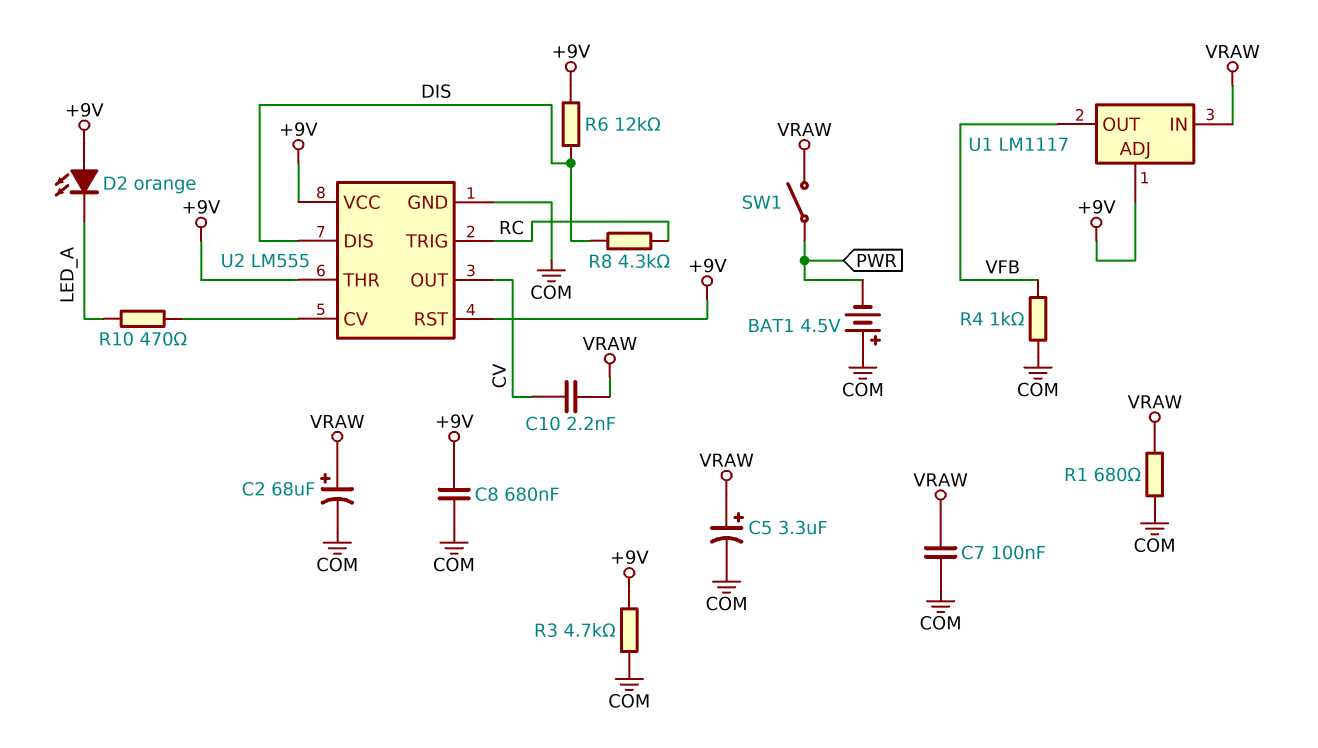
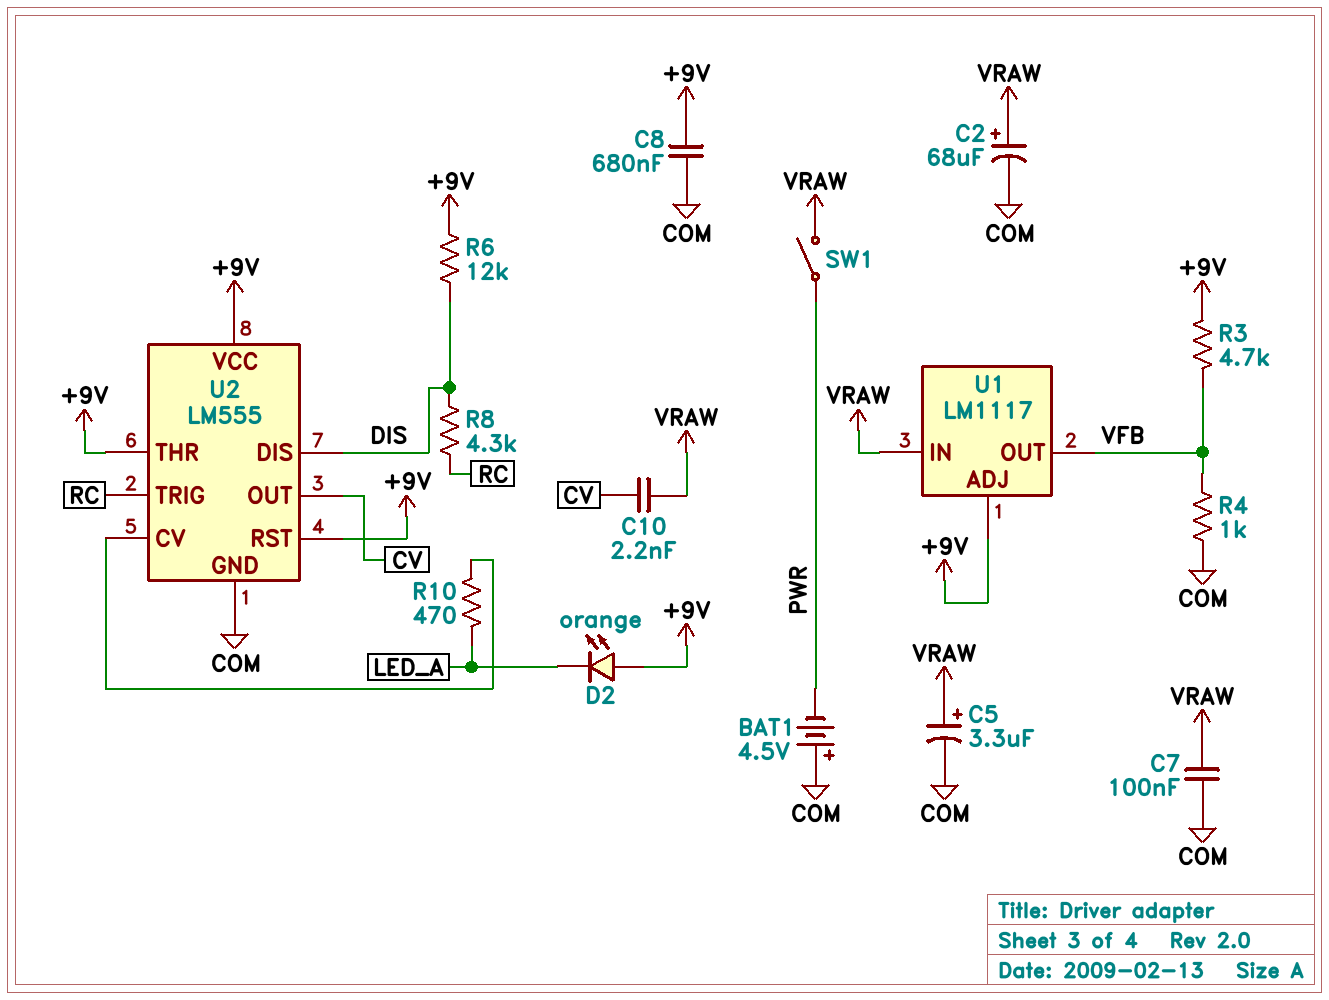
R1: 680 (COM, VRAW) -> none
R3: 4.7k (+9V, COM) -> 4.7k (+9V, VFB)

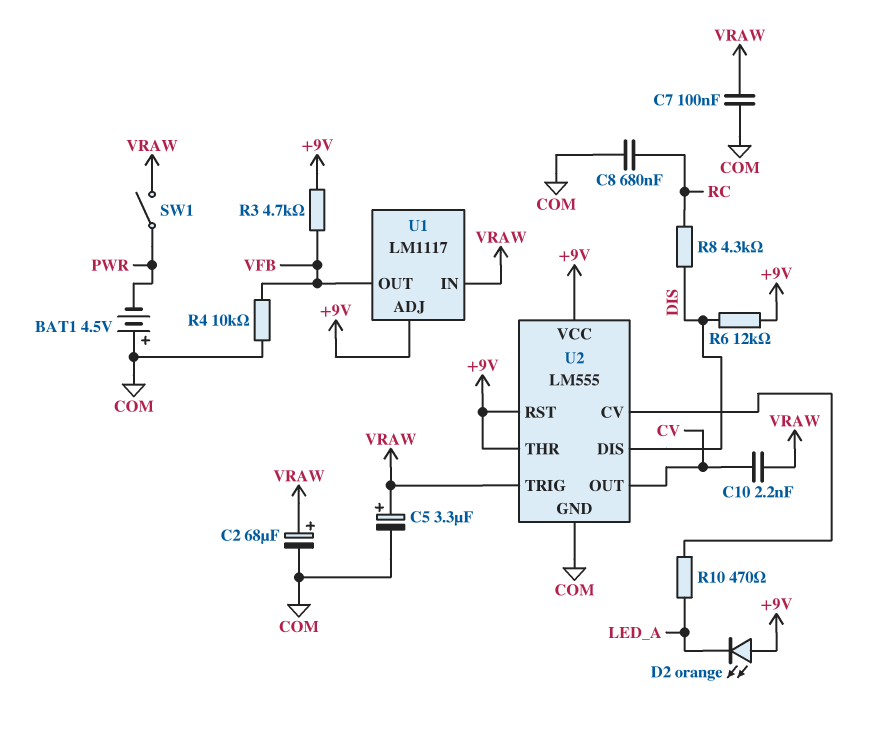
C8: 680nF (+9V, COM) -> 680nF (COM, RC)
R4: 1k (COM, VFB) -> 10k (COM, VFB)
U2 pin TRIG: RC -> VRAW

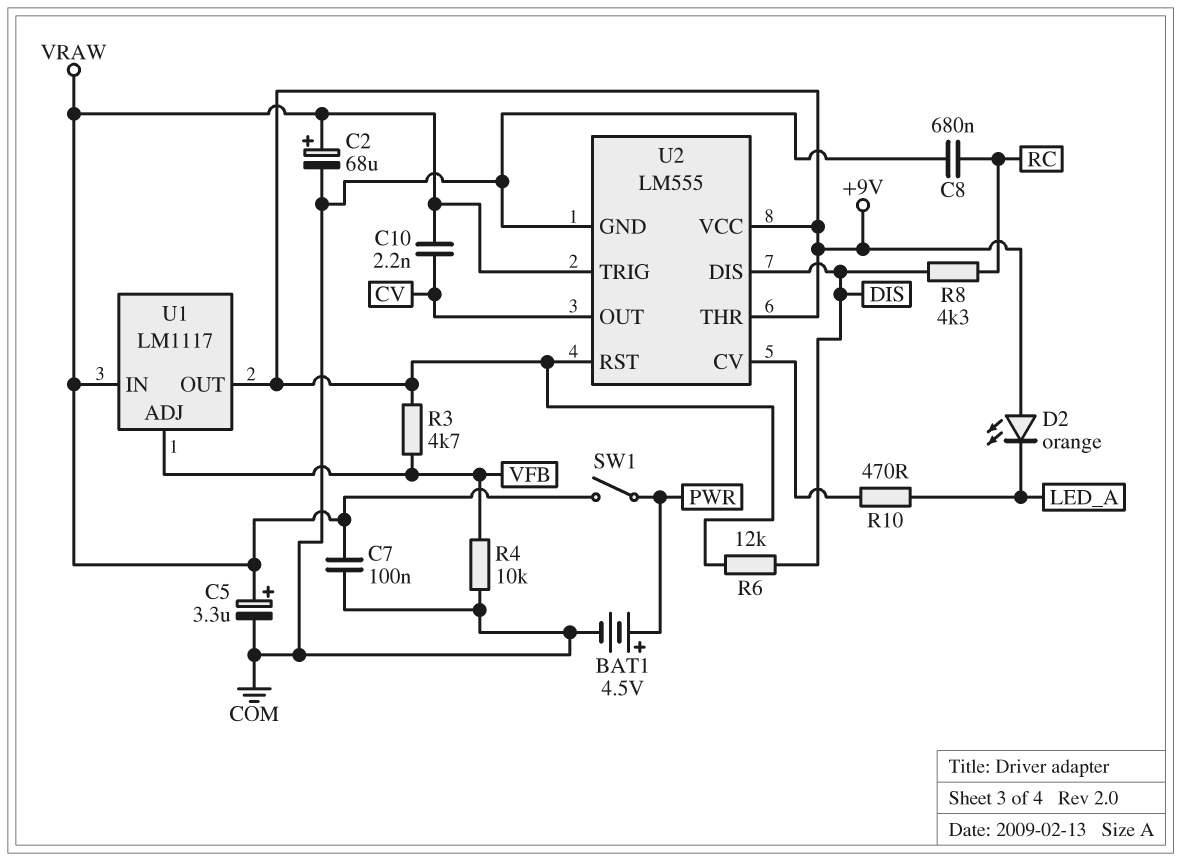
BAT1: 4.5V (plus COM, minus PWR) -> 4.5V (plus PWR, minus COM)
U1 pin ADJ: +9V -> VFB
U1 pin OUT: VFB -> +9V

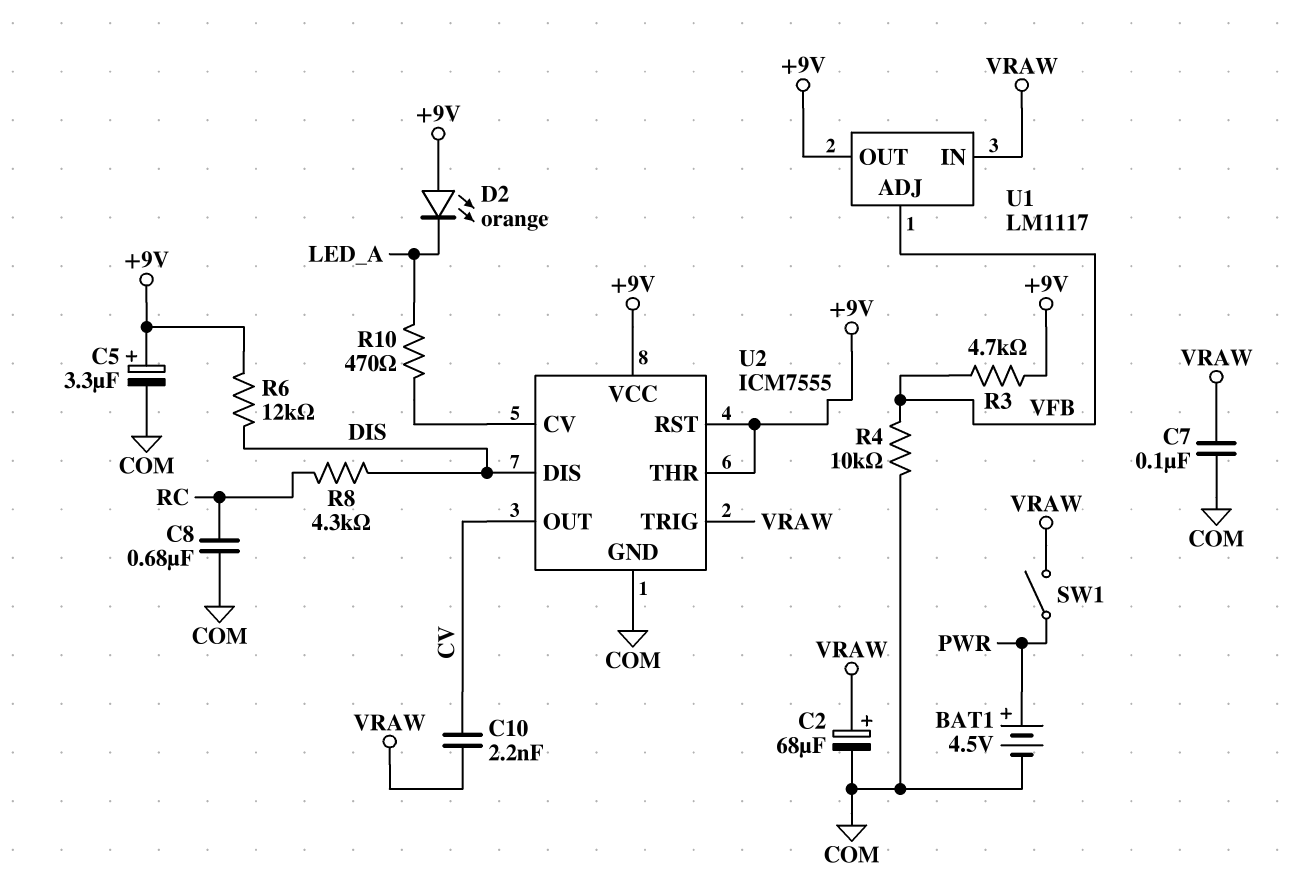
C5: 3.3uF (plus VRAW, minus COM) -> 3.3uF (plus +9V, minus COM)
U2: LM555 -> ICM7555

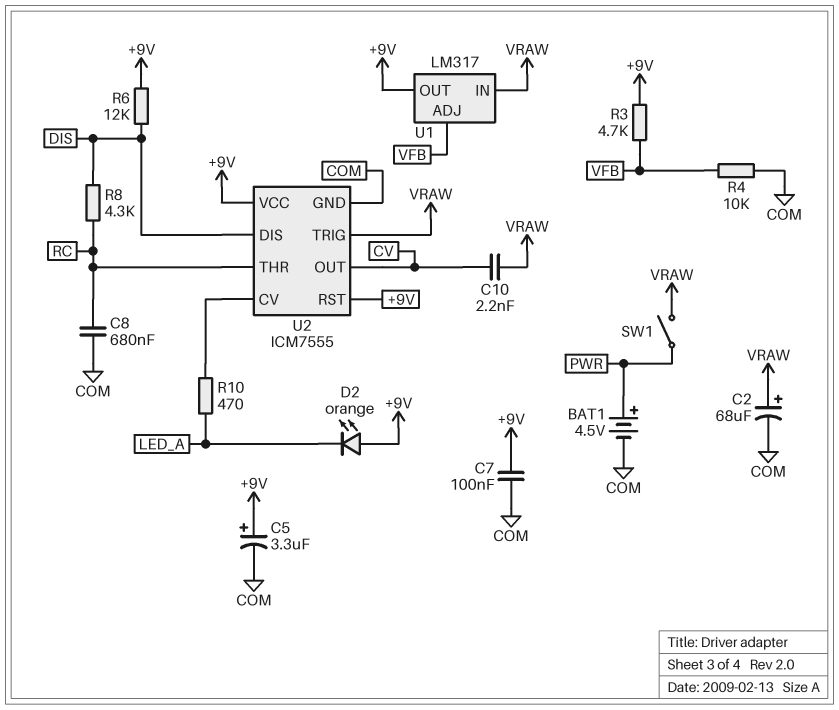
C7: 100nF (COM, VRAW) -> 100nF (+9V, COM)
U1: LM1117 -> LM317
U2 pin THR: +9V -> RC

